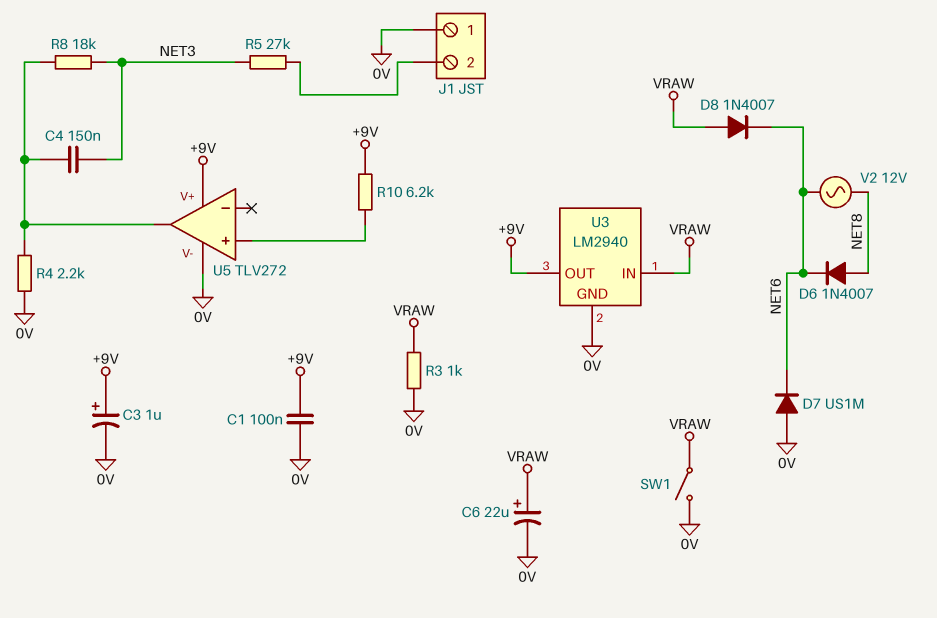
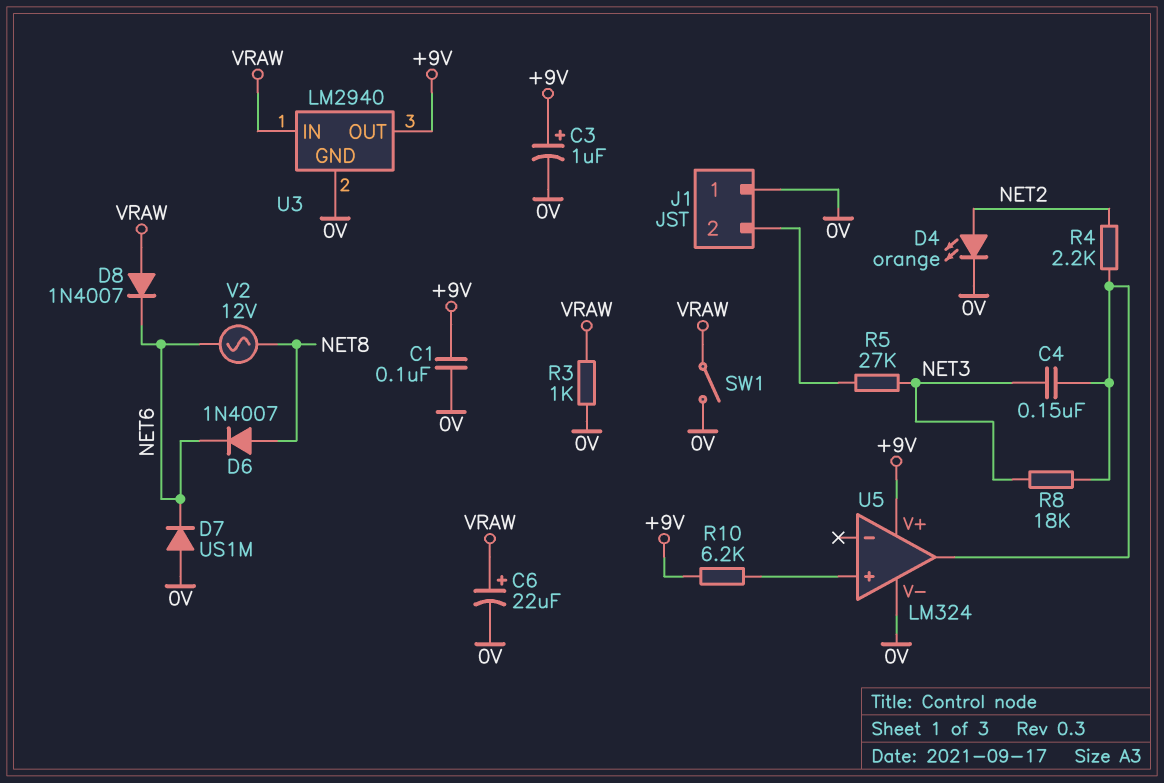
D4: none -> LED orange (A NET2, K 0V)
R4: 2.2k (0V, U5/out) -> 2.2k (NET2, U5/out)
U5: TLV272 -> LM324

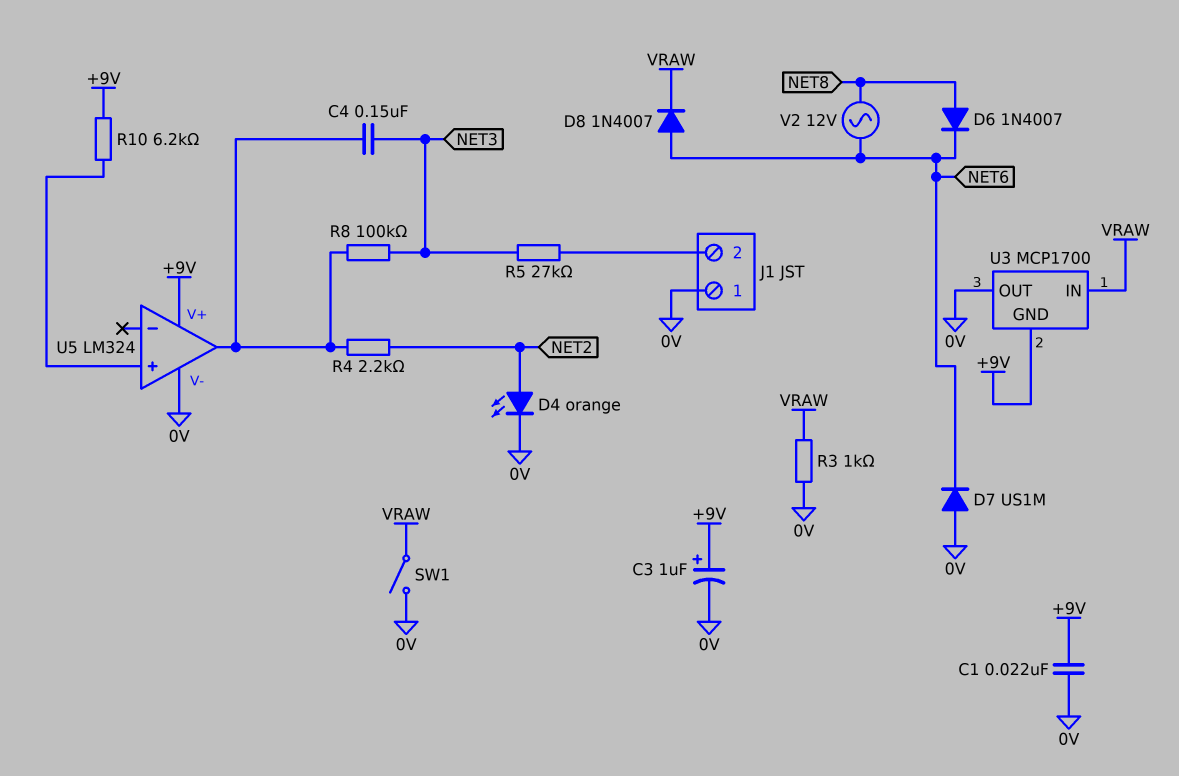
C1: 100nF (+9V, 0V) -> 22nF (+9V, 0V)
C6: 22uF (plus VRAW, minus 0V) -> none
D8: diode 1N4007 (A VRAW, K NET6) -> diode 1N4007 (A NET6, K VRAW)
R8: 18k (NET3, U5/out) -> 100k (NET3, U5/out)
U3: LM2940 -> MCP1700
U3 pin GND: 0V -> +9V
U3 pin OUT: +9V -> 0V

